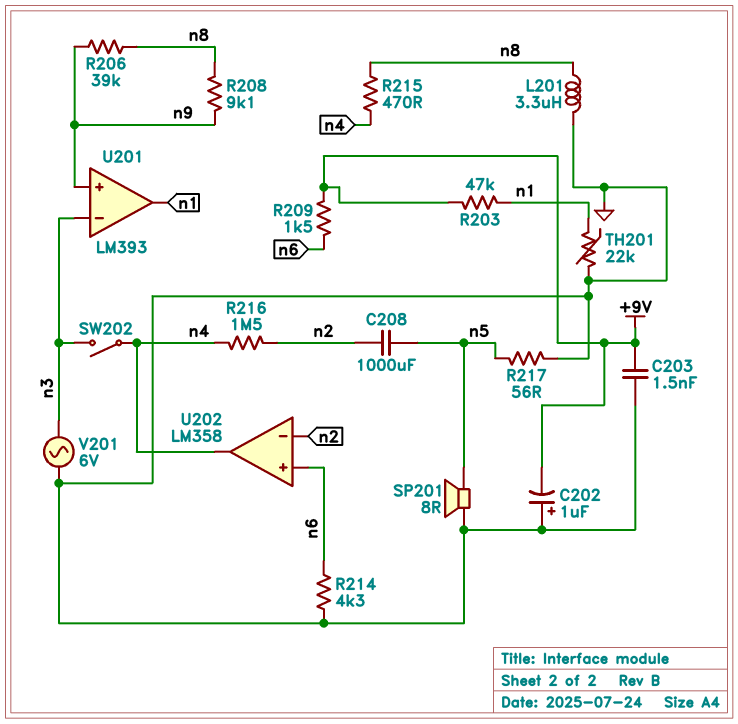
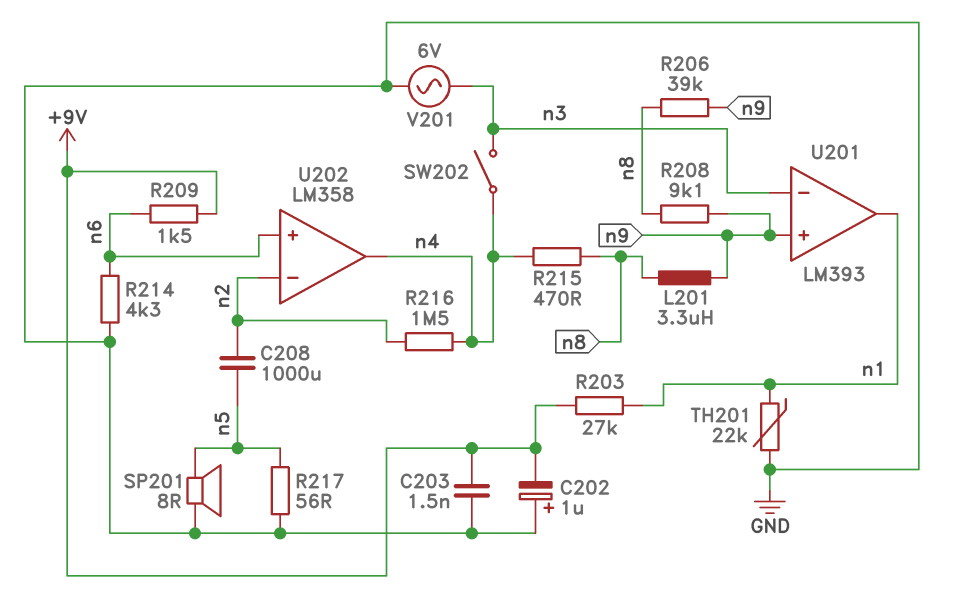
L201: 3.3uH (GND, n8) -> 3.3uH (n8, n9)
R203: 47k (+9V, n1) -> 27k (+9V, n1)

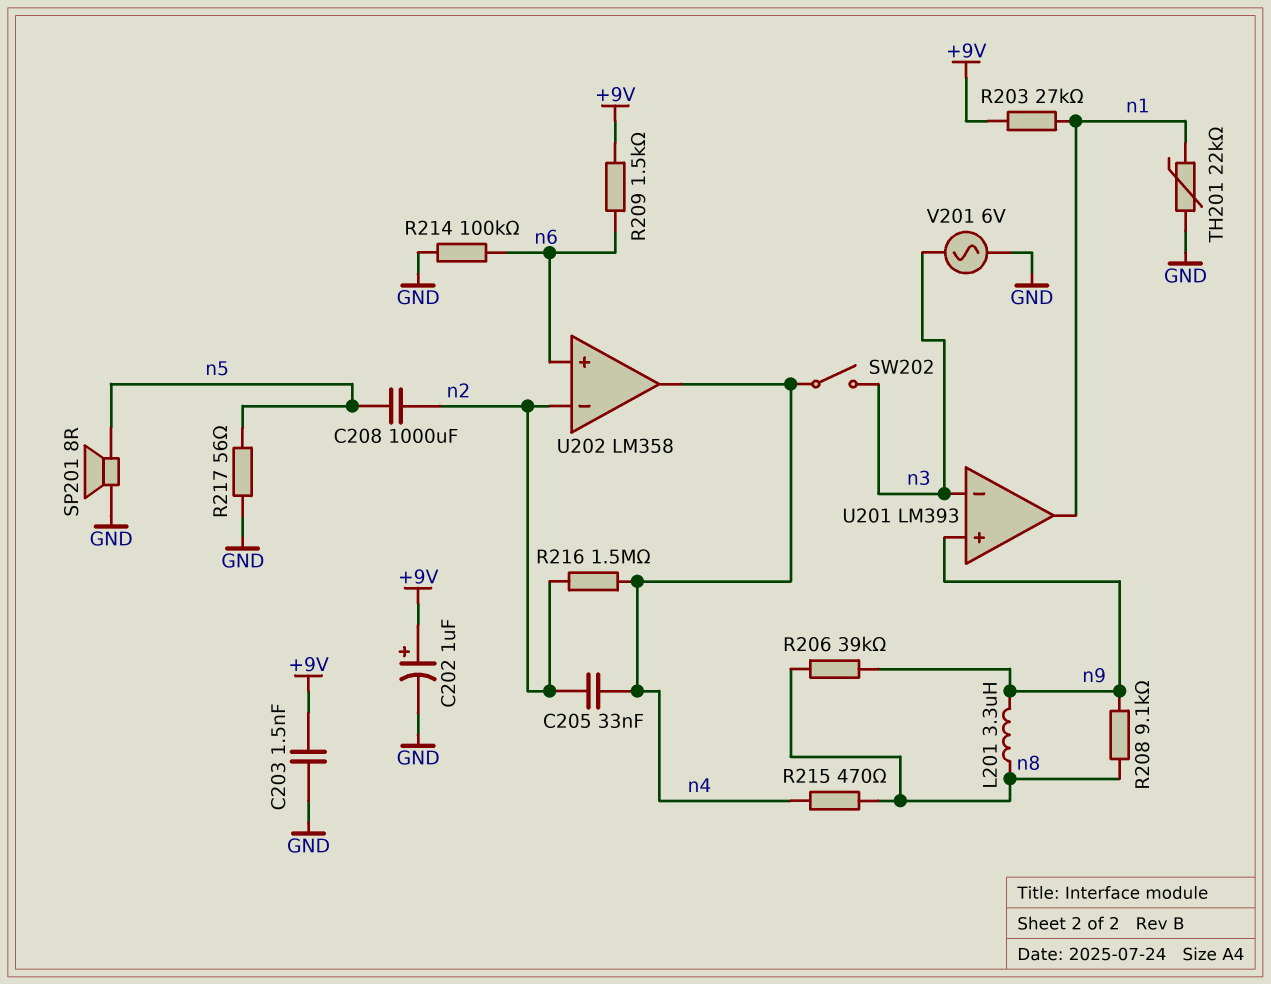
C202: 1uF (plus GND, minus +9V) -> 1uF (plus +9V, minus GND)
C205: none -> 33nF (n2, n4)
R214: 4.3k (GND, n6) -> 100k (GND, n6)

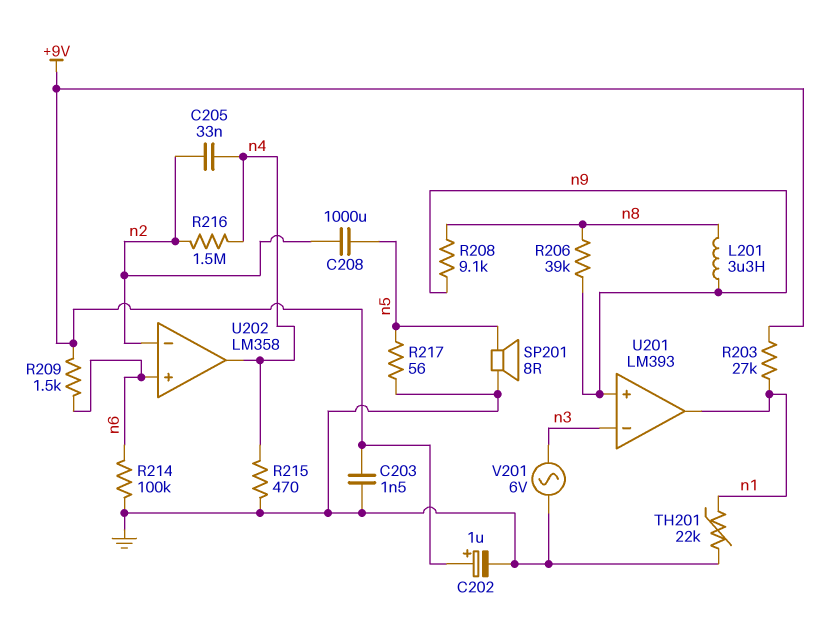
R215: 470 (n4, n8) -> 470 (GND, n4)
SW202: switch (n3, n4) -> none

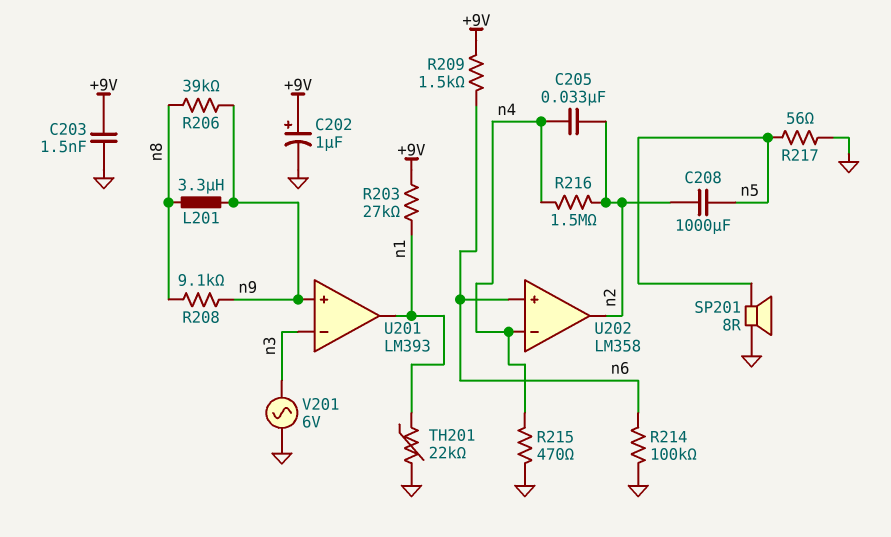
U202 pin in-: n2 -> n4
U202 pin out: n4 -> n2

